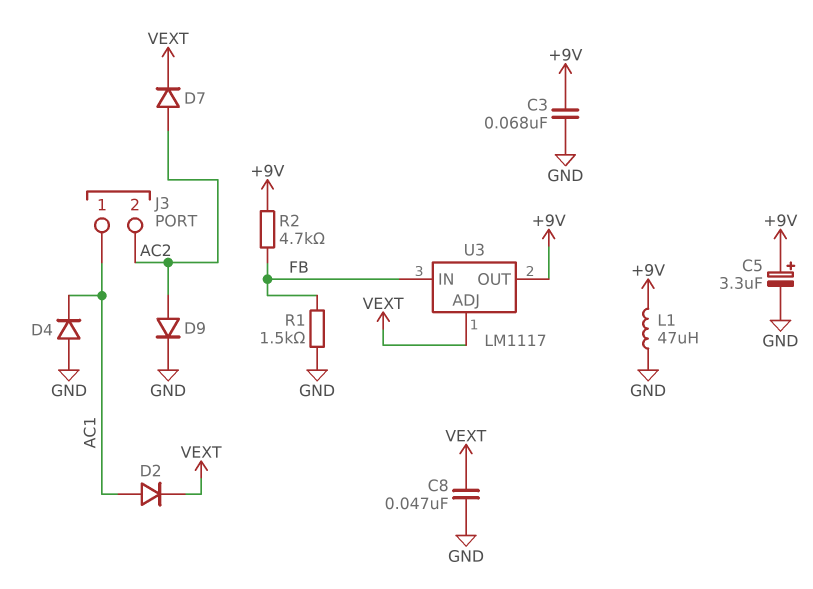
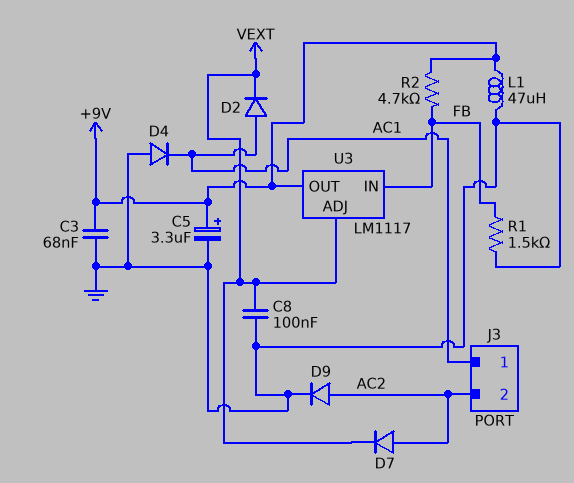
C8: 47nF (GND, VEXT) -> 100nF (GND, VEXT)

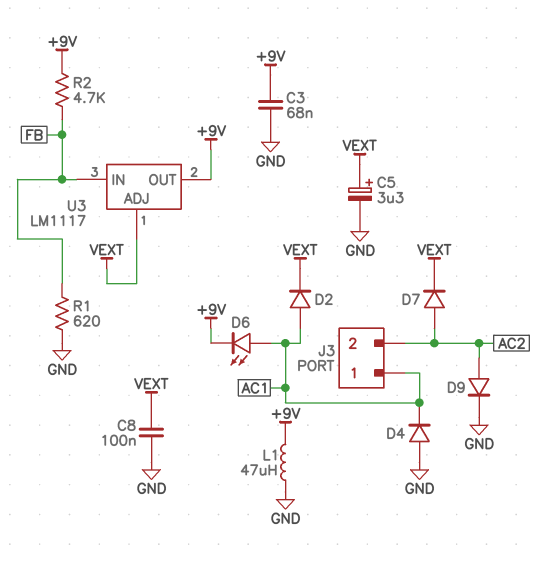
C5: 3.3uF (plus +9V, minus GND) -> 3.3uF (plus VEXT, minus GND)
D6: none -> LED (A AC1, K +9V)
R1: 1.5k (FB, GND) -> 620 (FB, GND)

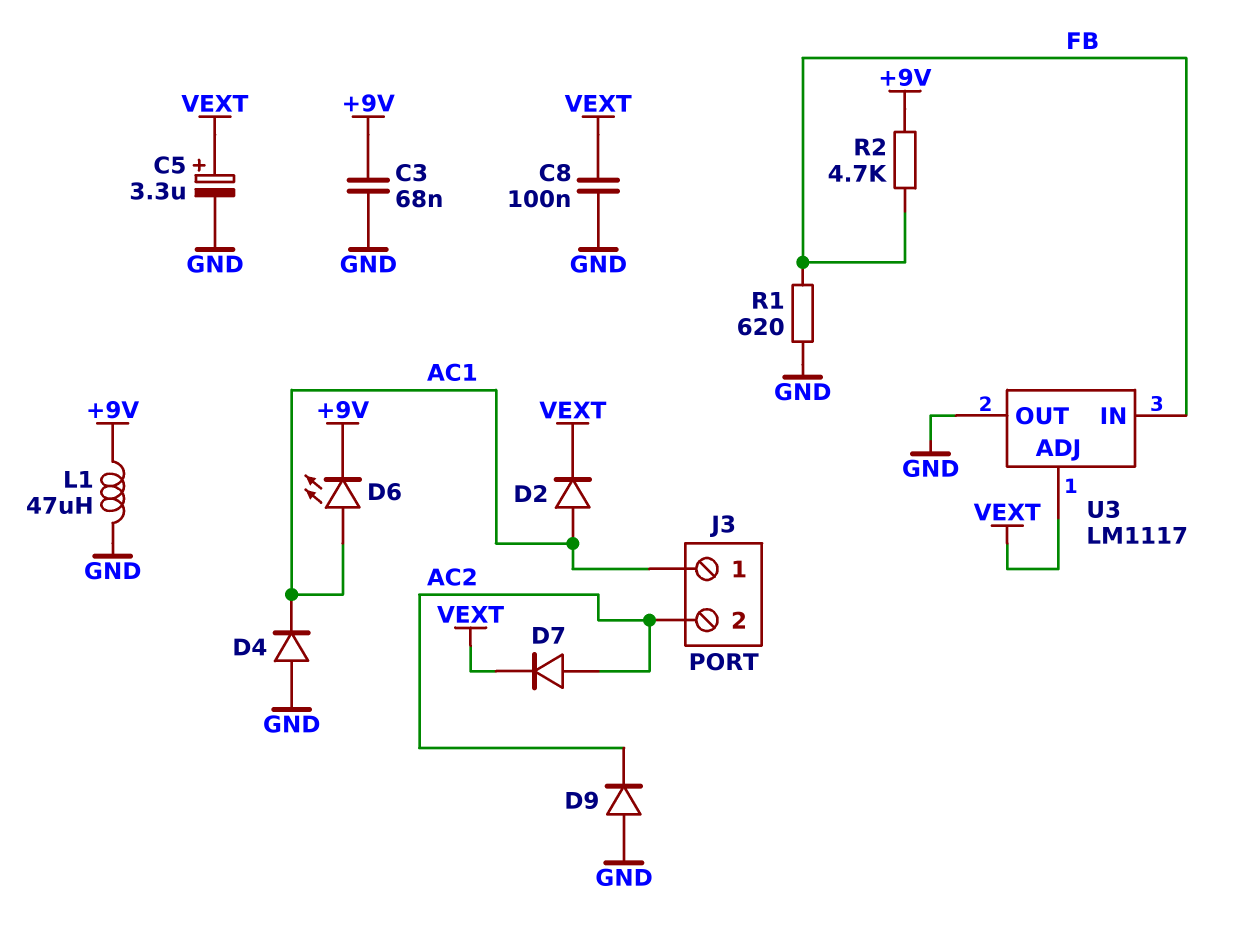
D9: diode (A AC2, K GND) -> diode (A GND, K AC2)
U3 pin OUT: +9V -> GND

